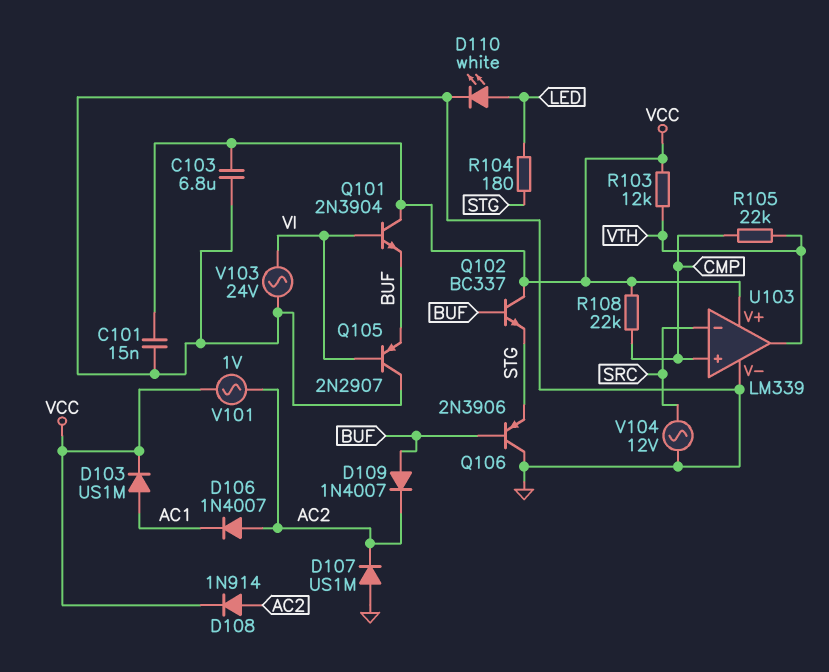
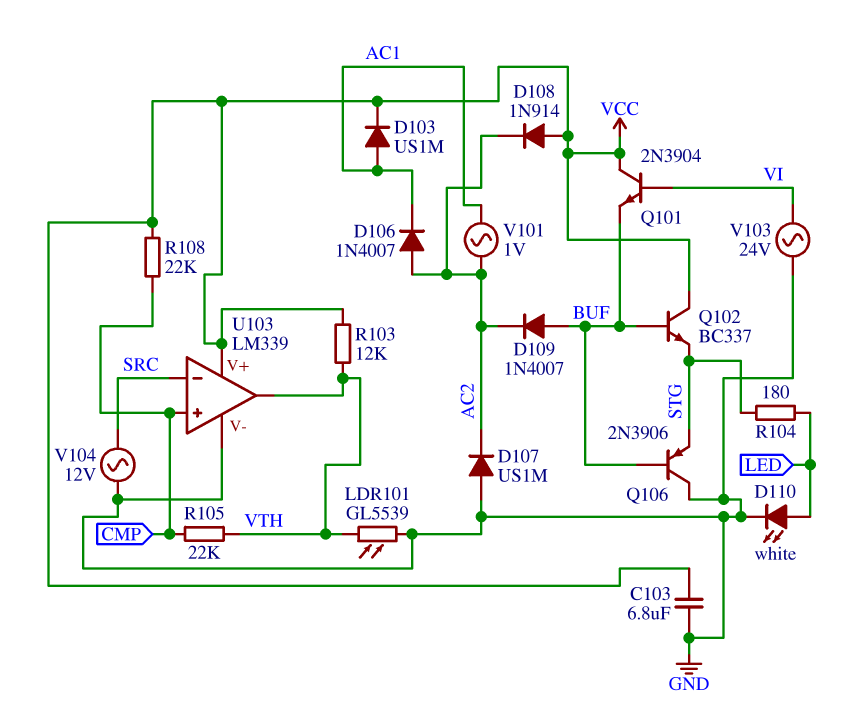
C101: 15nF (GND, VCC) -> none
D108: diode 1N914 (A AC2, K VCC) -> diode 1N914 (A VCC, K AC2)
LDR101: none -> GL5539 (GND, VTH)
Q105: PNP 2N2907 (B VI, C GND, E BUF) -> none
V101: AC 1V (AC2, VCC) -> AC 1V (AC1, AC2)

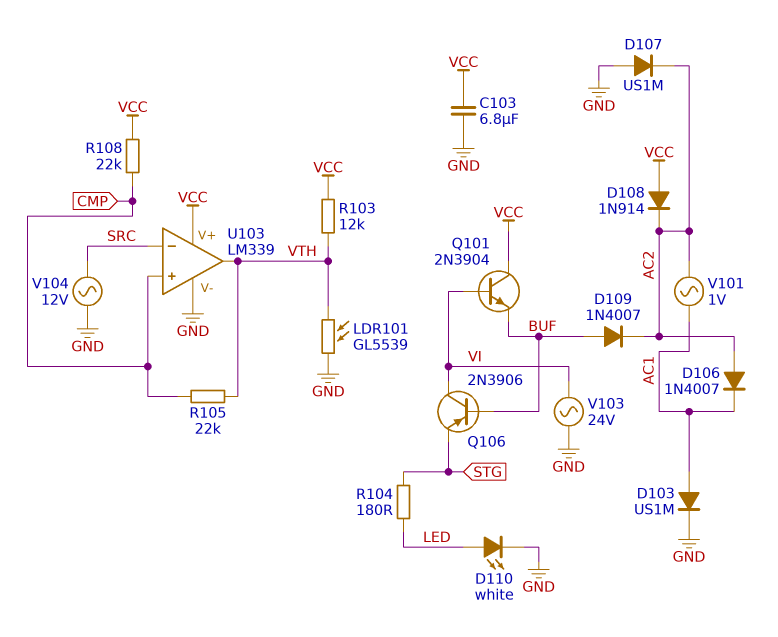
D103: diode US1M (A AC1, K VCC) -> diode US1M (A AC1, K GND)
Q102: NPN BC337 (B BUF, C VCC, E STG) -> none
Q106: PNP 2N3906 (B BUF, C GND, E STG) -> PNP 2N3906 (B BUF, C VI, E STG)

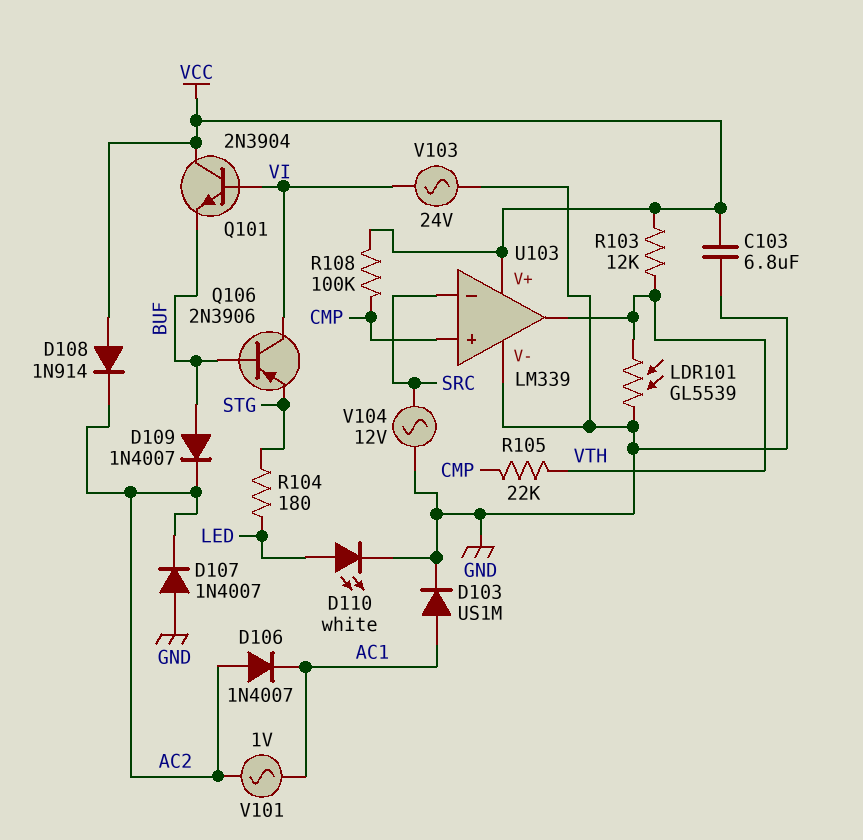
D107: diode US1M (A GND, K AC2) -> diode 1N4007 (A GND, K AC2)
R108: 22k (CMP, VCC) -> 100k (CMP, VCC)

